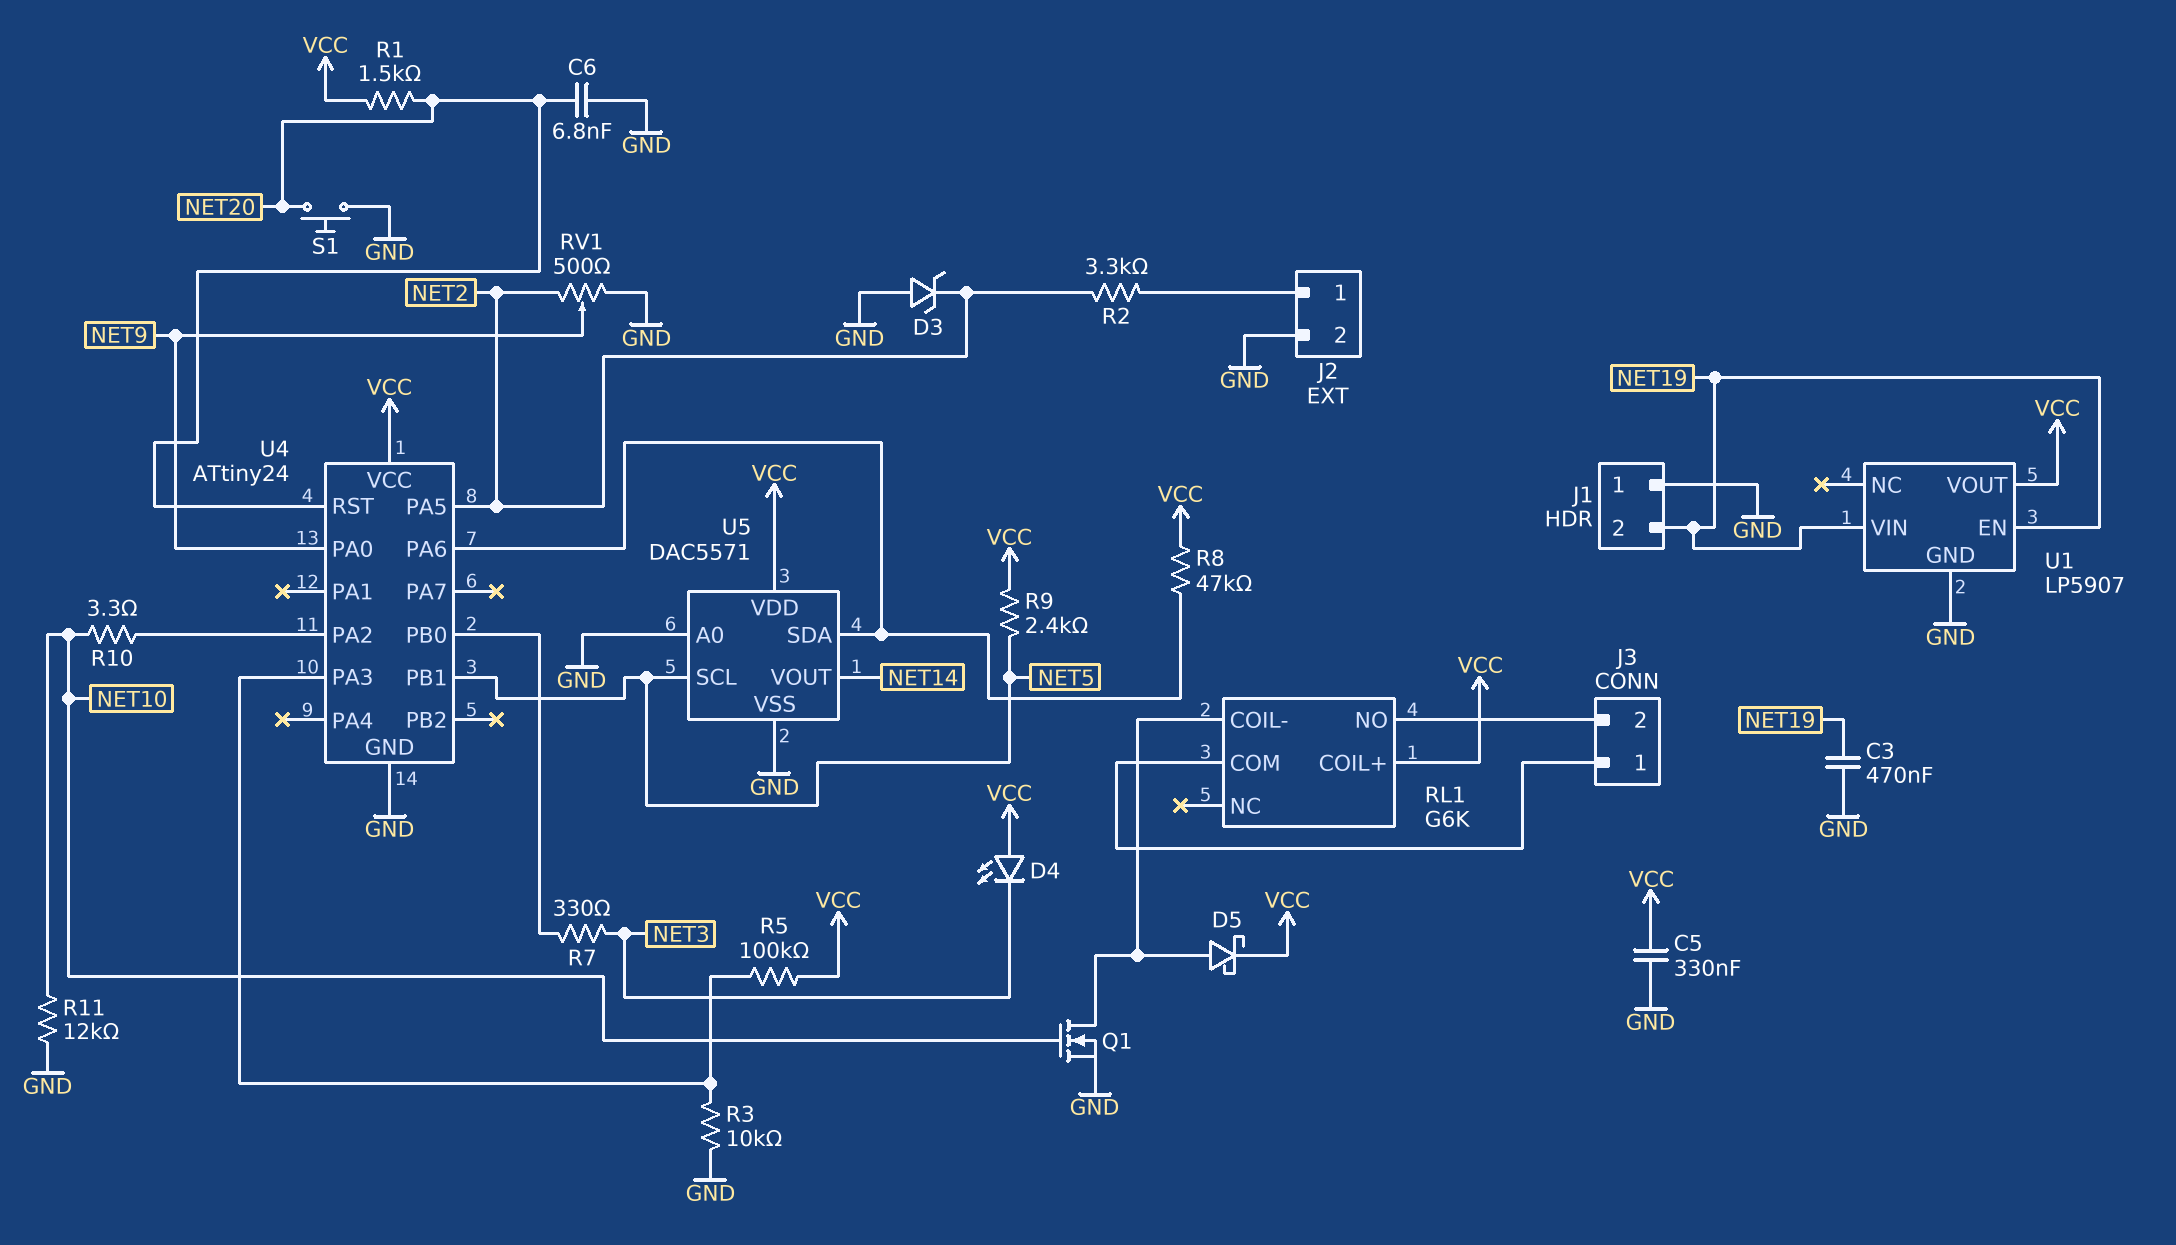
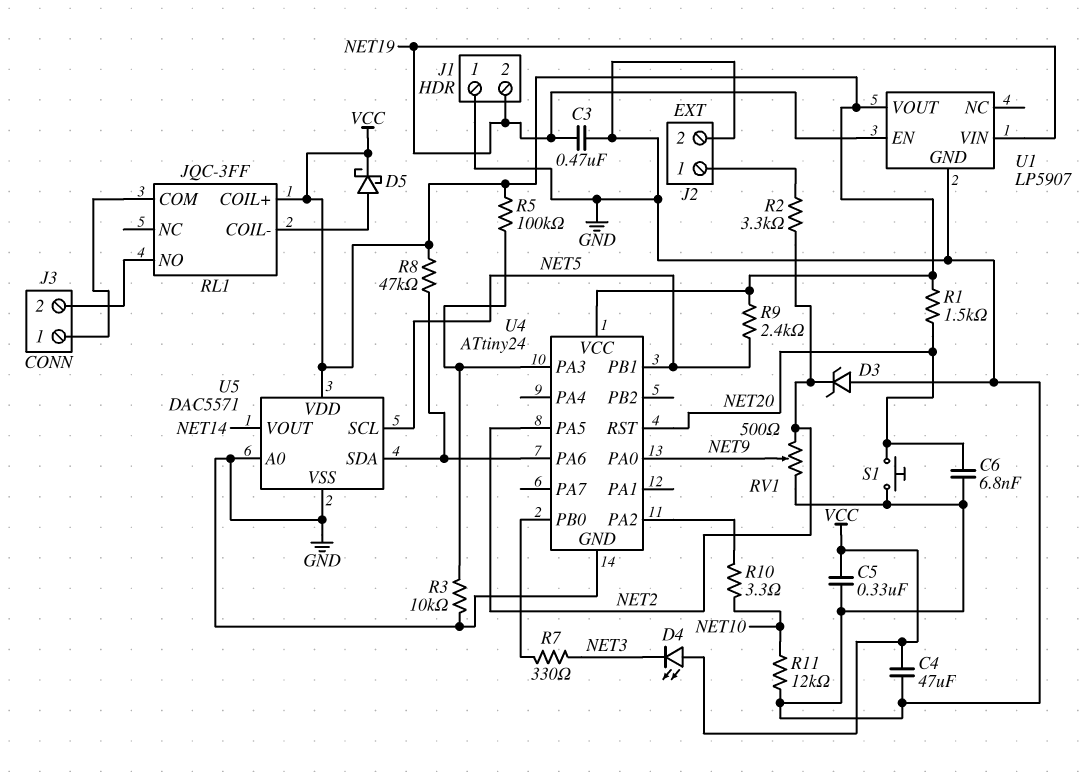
C4: none -> 47uF (GND, VCC)
Q1: NMOS (G NET10, D RL1/COIL-, S GND) -> none
RL1: G6K -> JQC-3FF

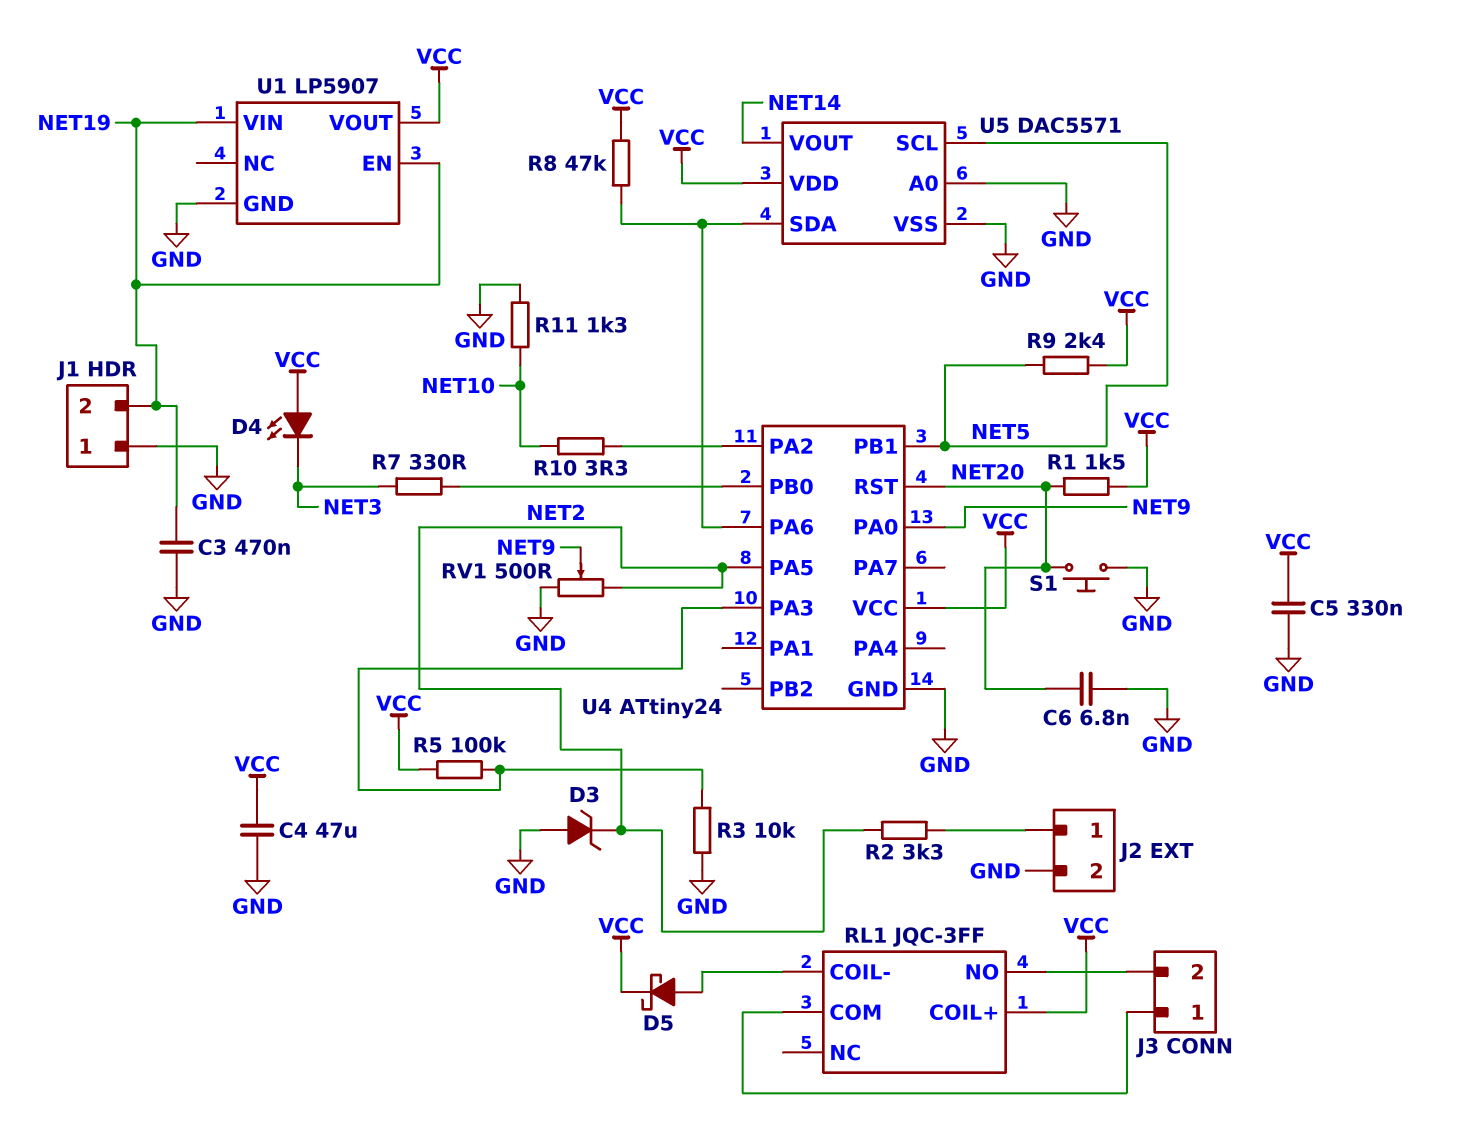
R11: 12k (GND, NET10) -> 1.3k (GND, NET10)

